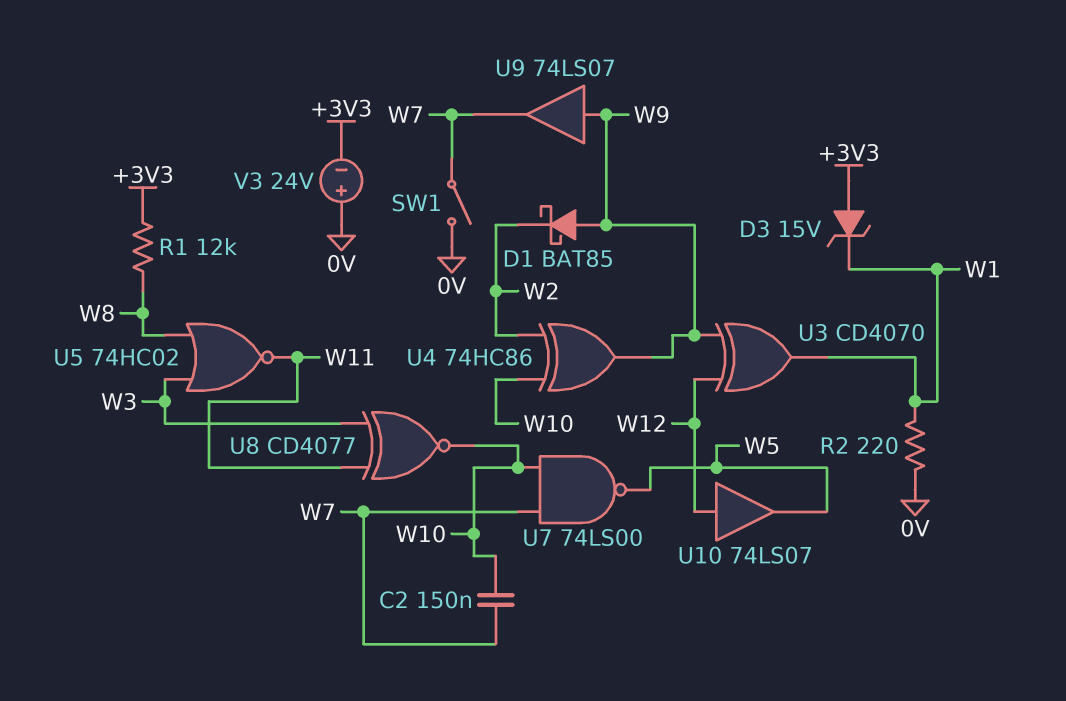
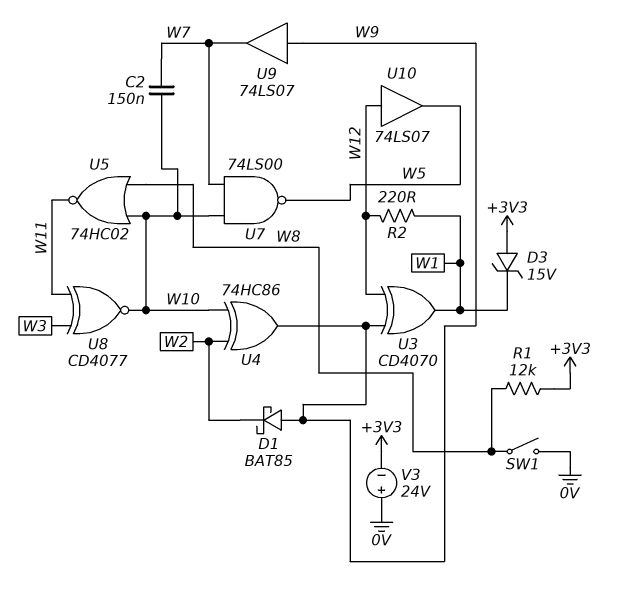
R2: 220 (0V, W1) -> 220 (W1, W12)
SW1: switch (0V, W7) -> switch (0V, W8)
U5: NOR 74HC02 (in W3, in W8, out W11) -> NOR 74HC02 (in W8, in W10, out W11)

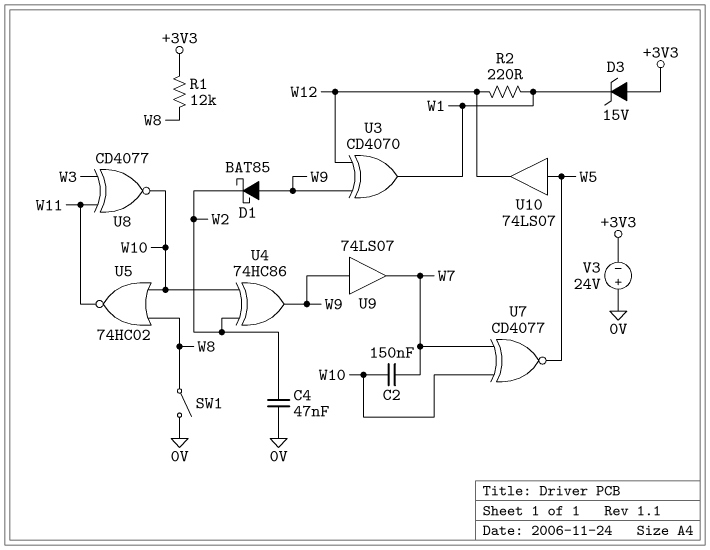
C4: none -> 47nF (0V, W2)
U7: NAND 74LS00 (in W7, in W10, out W5) -> XNOR CD4077 (in W7, in W10, out W5)
U10: buffer 74LS07 (in W12, out W5) -> buffer 74LS07 (in W5, out W12)

